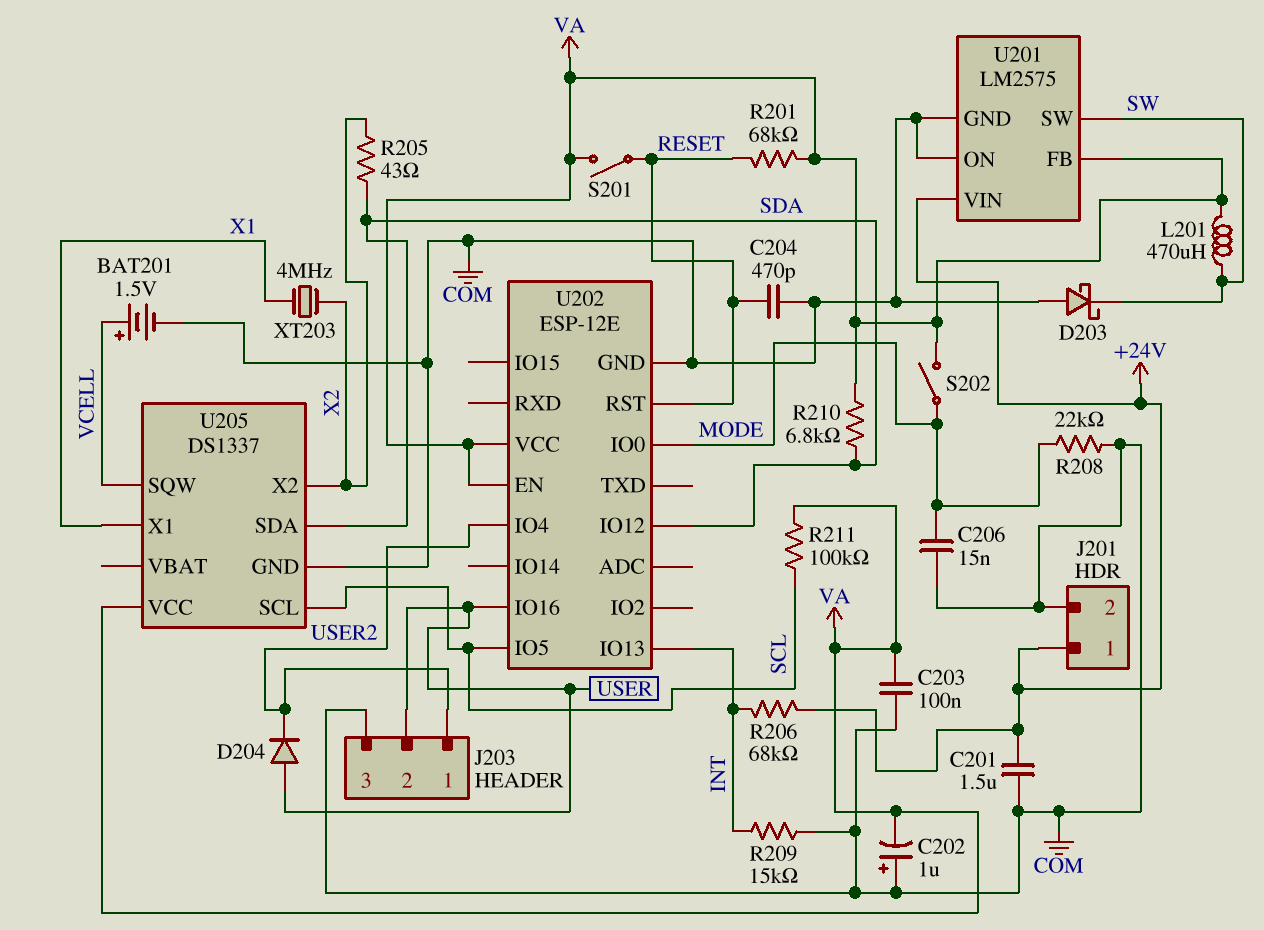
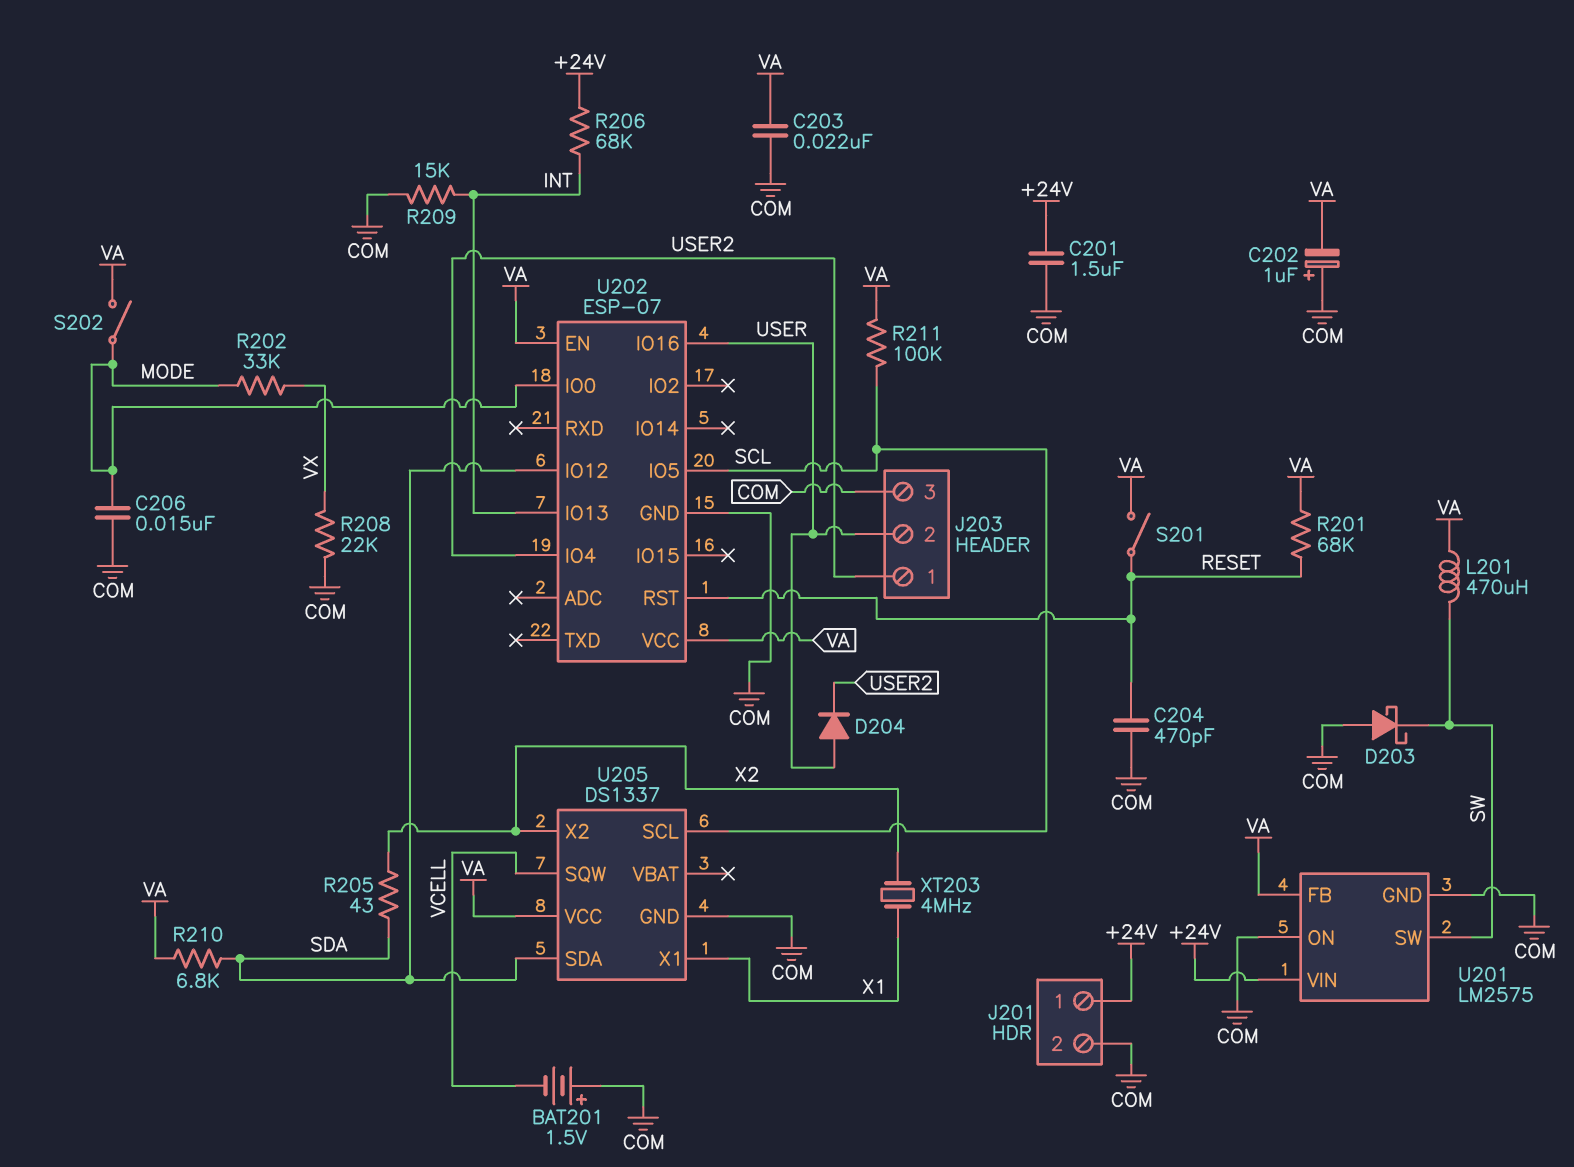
BAT201: 1.5V (plus VCELL, minus COM) -> 1.5V (plus COM, minus VCELL)
C203: 100nF (COM, VA) -> 22nF (COM, VA)
R202: none -> 33k (MODE, VX)
R208: 22k (COM, MODE) -> 22k (COM, VX)
U202: ESP-12E -> ESP-07

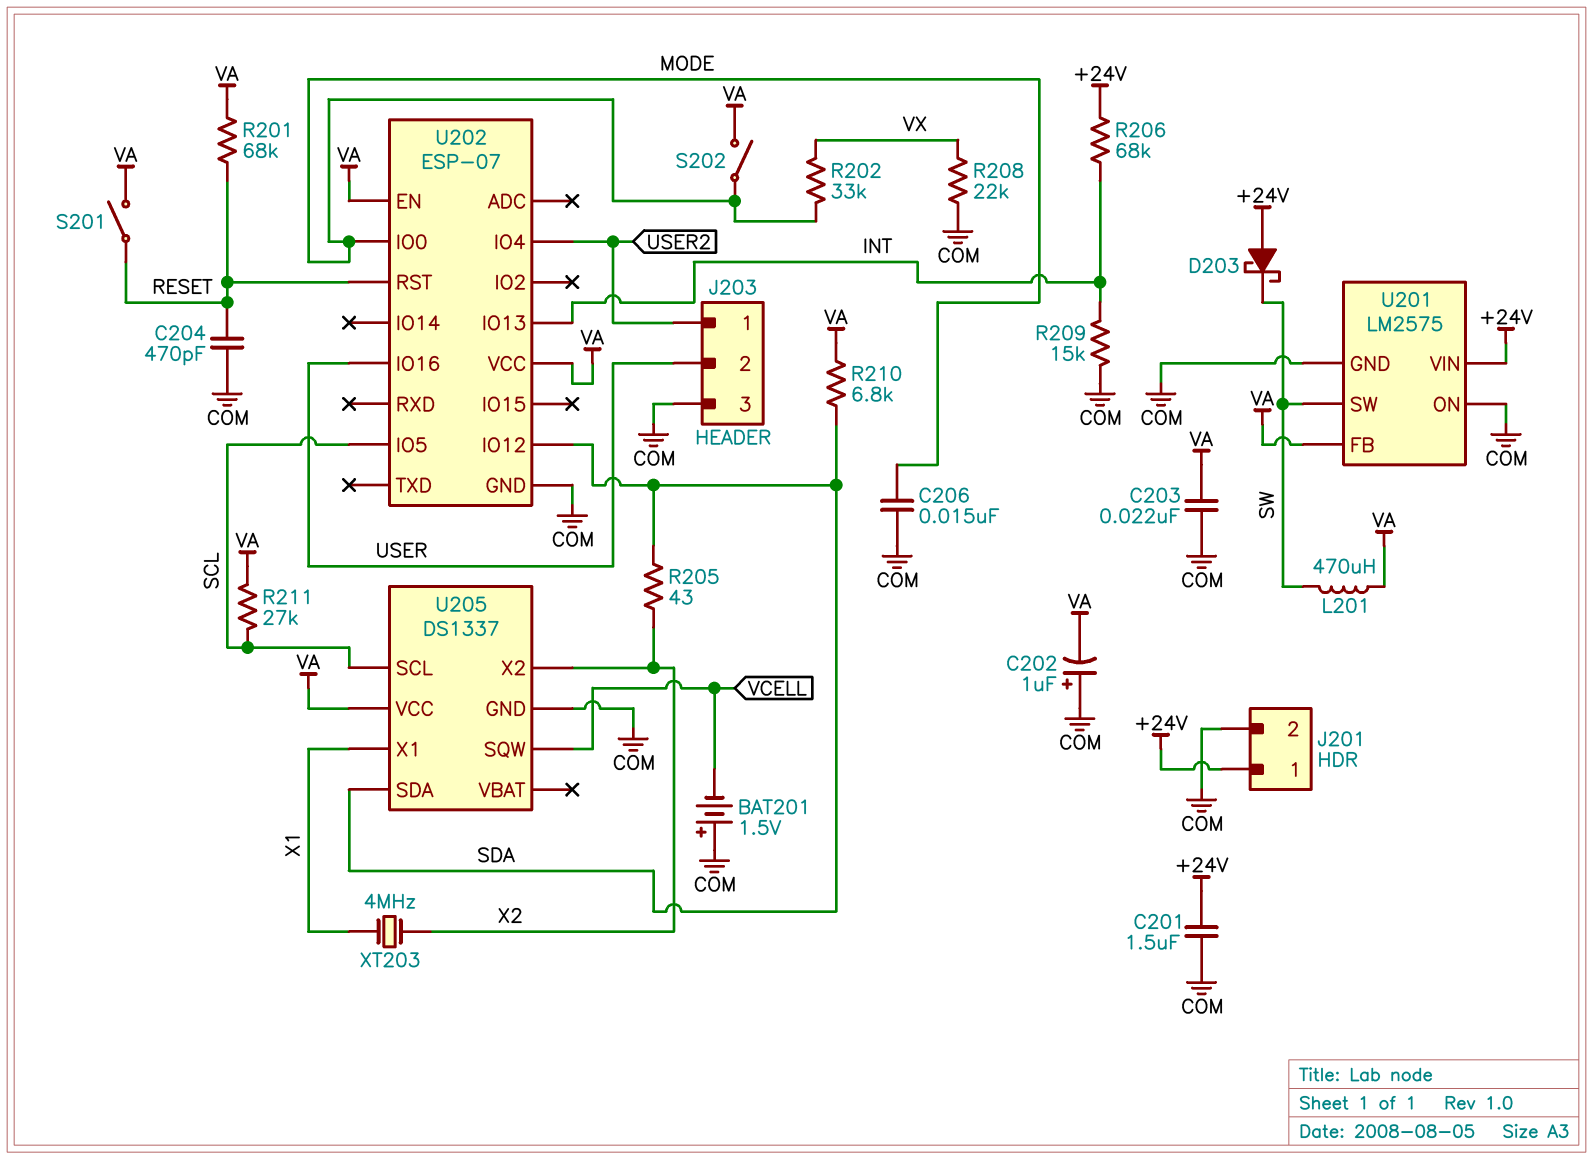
D203: schottky (A COM, K SW) -> schottky (A +24V, K SW)
D204: diode (A USER, K USER2) -> none
R211: 100k (SCL, VA) -> 27k (SCL, VA)

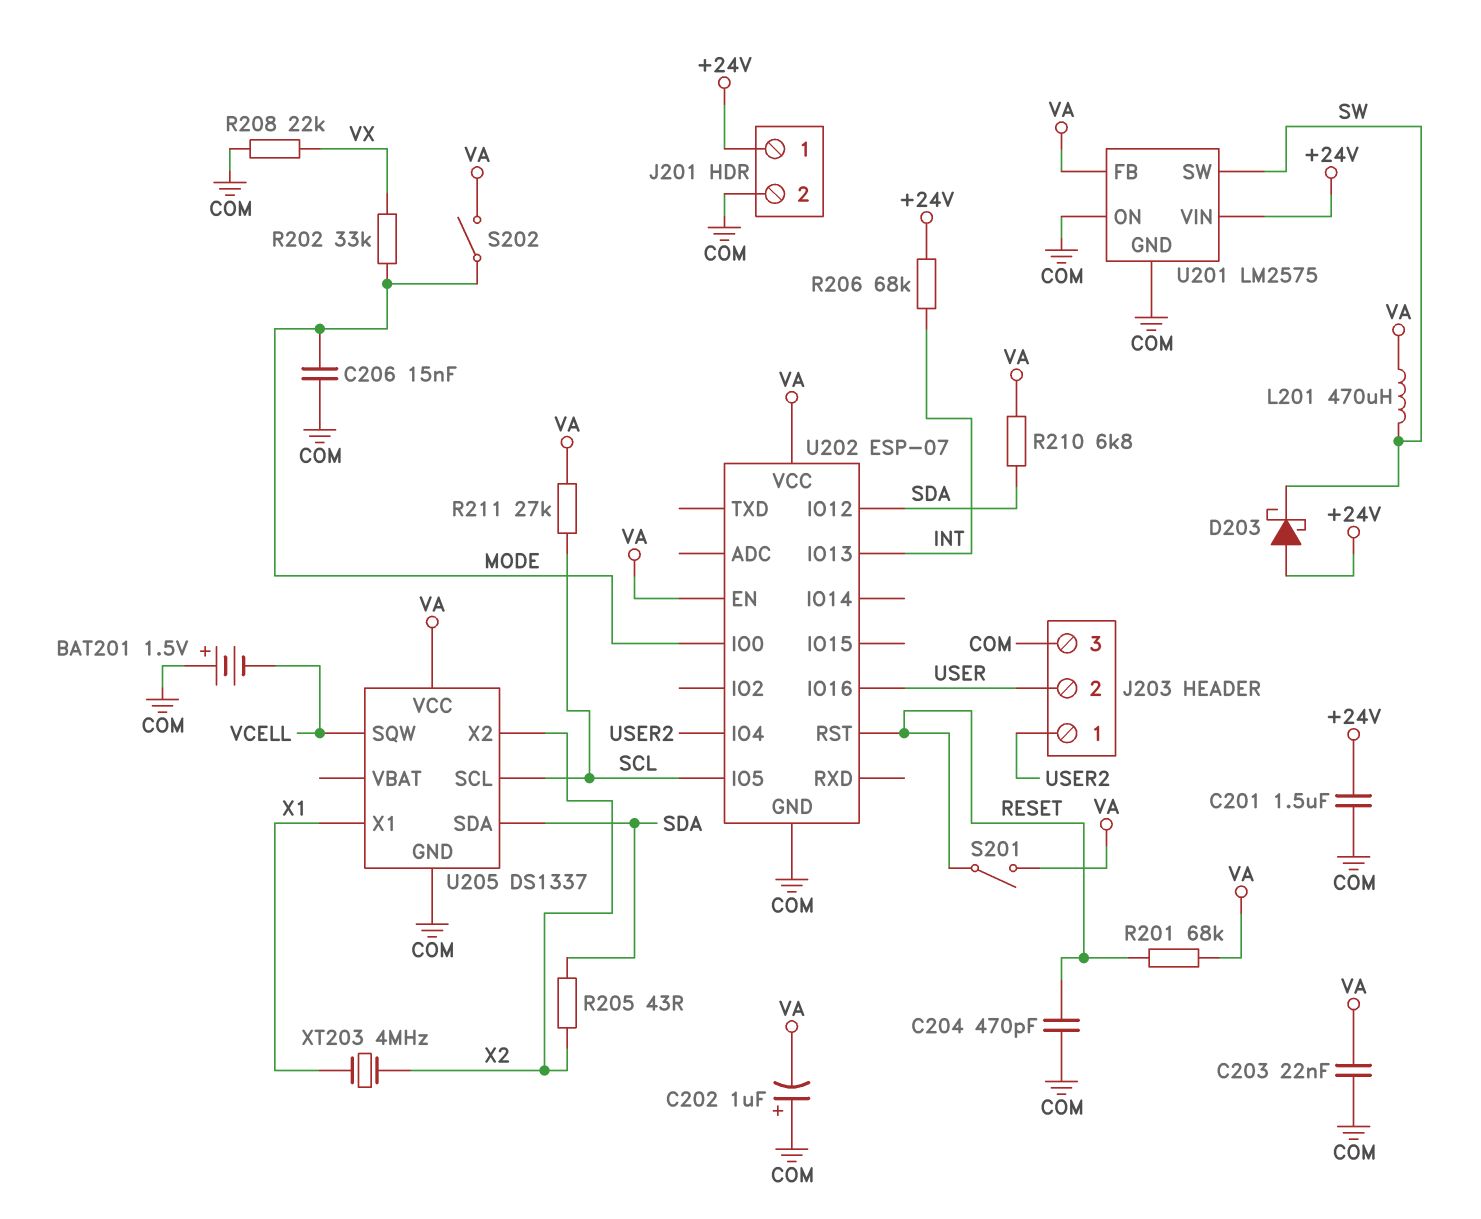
R209: 15k (COM, INT) -> none

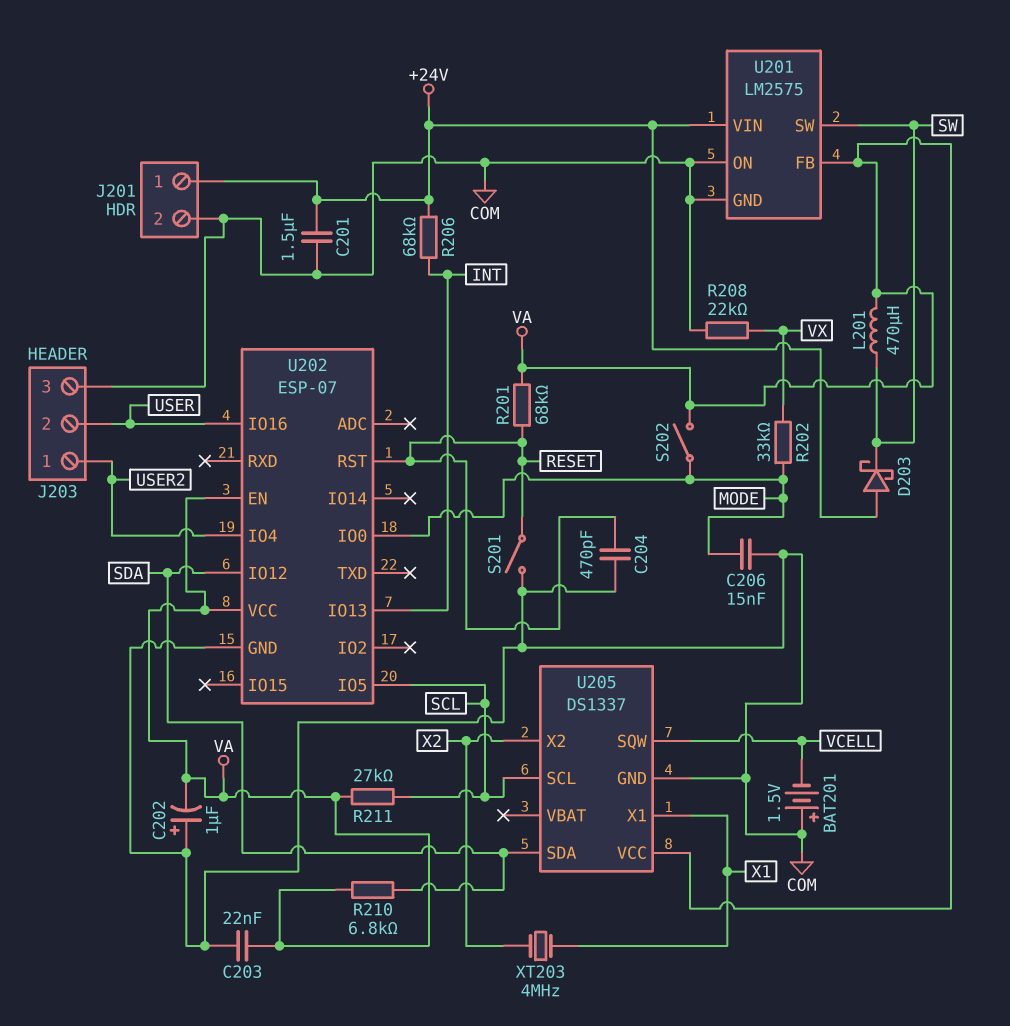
R205: 43 (SDA, X2) -> none
S201: switch (RESET, VA) -> switch (COM, RESET)

